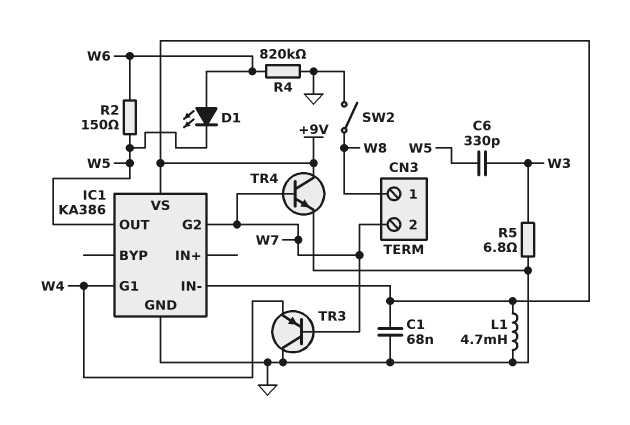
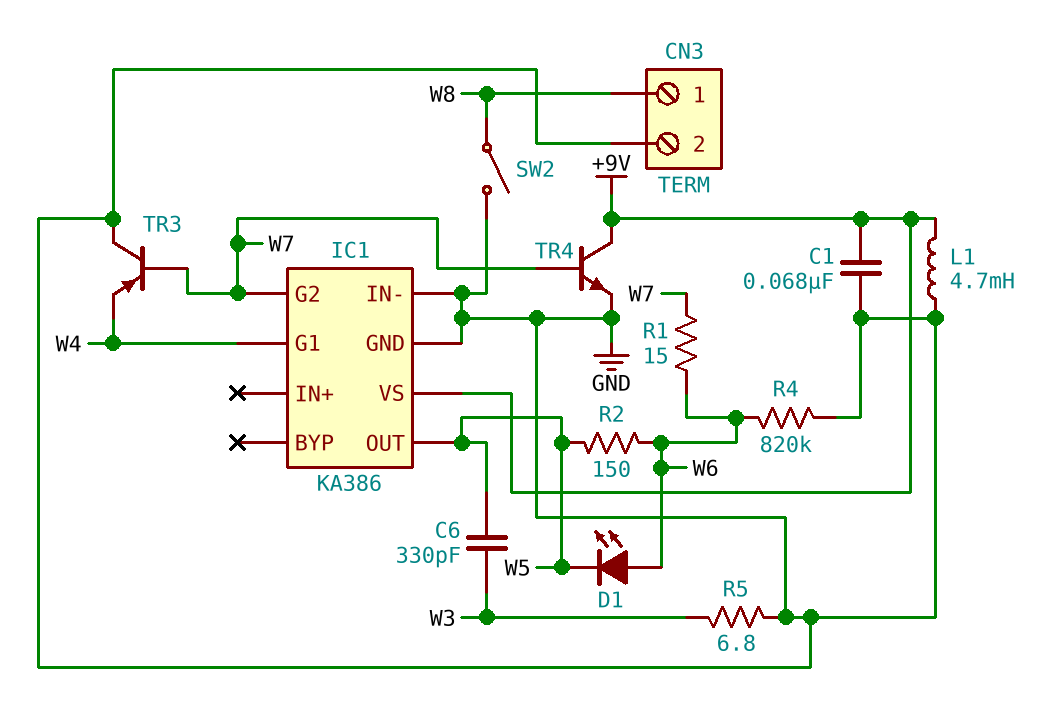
CN3 pin 2: W7 -> GND
IC1 pin IN-: +9V -> GND
R1: none -> 15 (W6, W7)

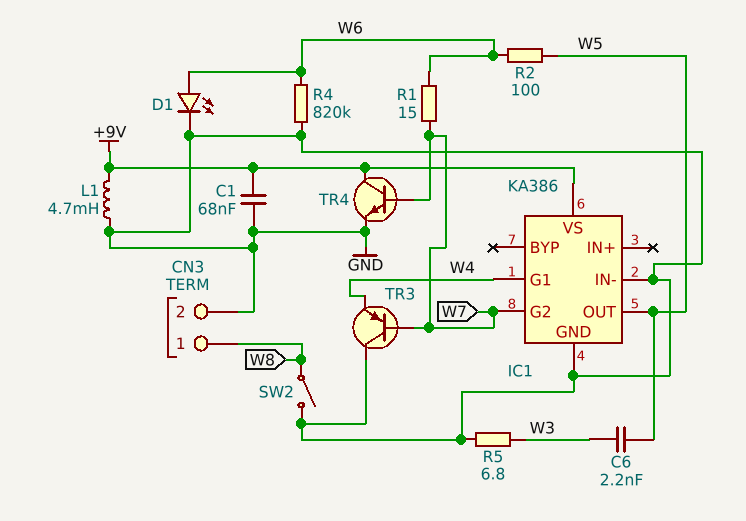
C6: 330pF (W3, W5) -> 2.2nF (W3, W5)
D1: LED (A W6, K W5) -> LED (A W6, K GND)
R2: 150 (W5, W6) -> 100 (W5, W6)

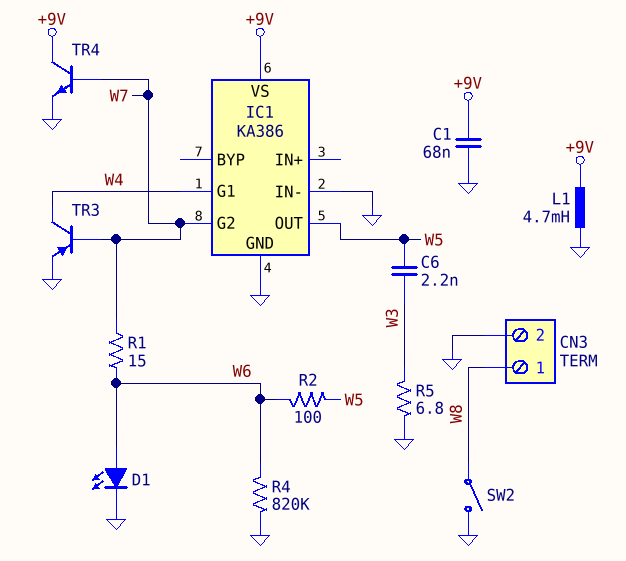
TR3: PNP (B W7, C GND, E W4) -> PNP (B W7, C W4, E GND)

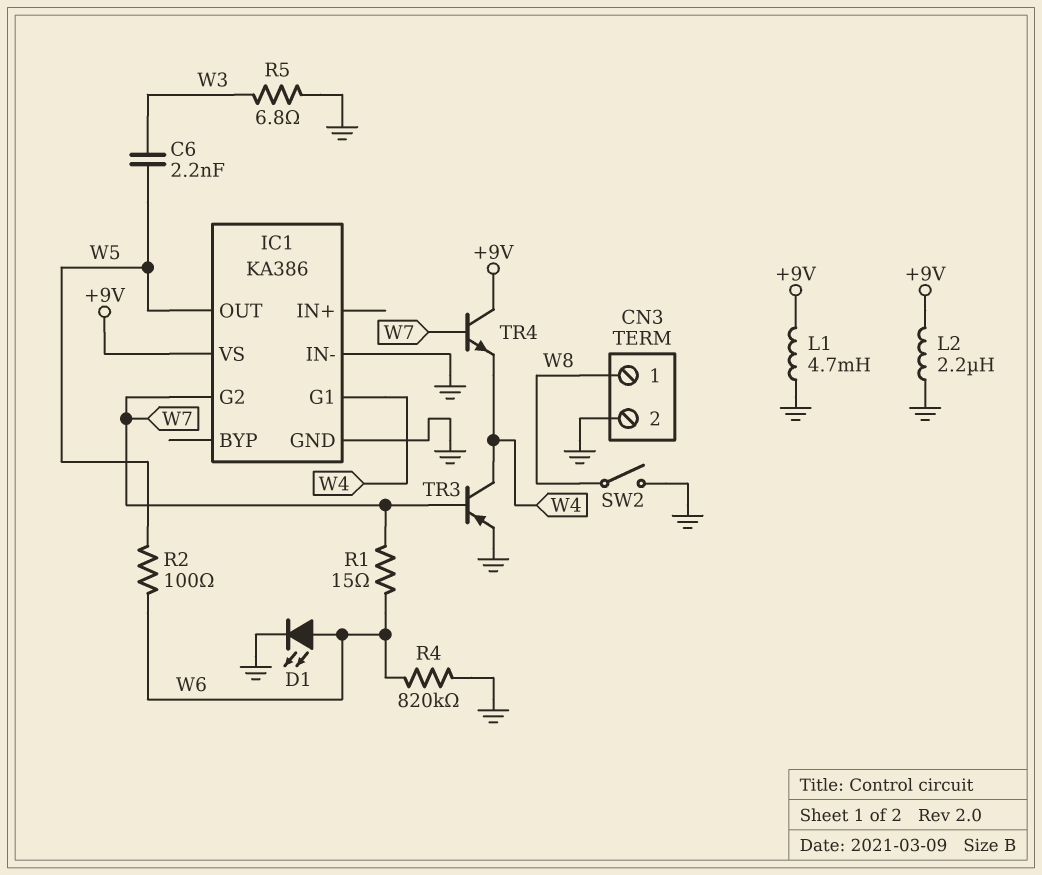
C1: 68nF (+9V, GND) -> none
L2: none -> 2.2uH (+9V, GND)
TR4: NPN (B W7, C +9V, E GND) -> NPN (B W7, C +9V, E W4)

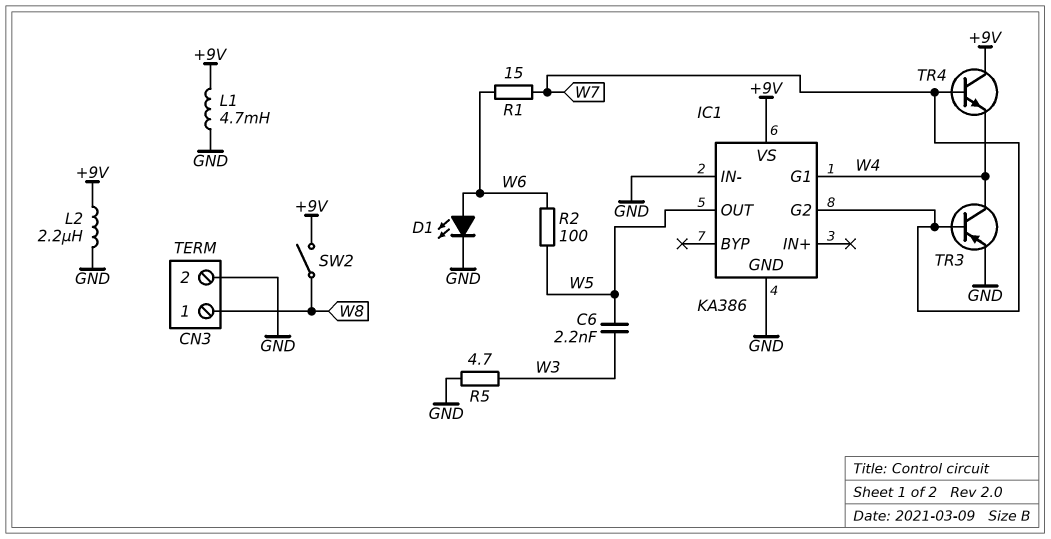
R4: 820k (GND, W6) -> none
R5: 6.8 (GND, W3) -> 4.7 (GND, W3)
SW2: switch (GND, W8) -> switch (+9V, W8)

